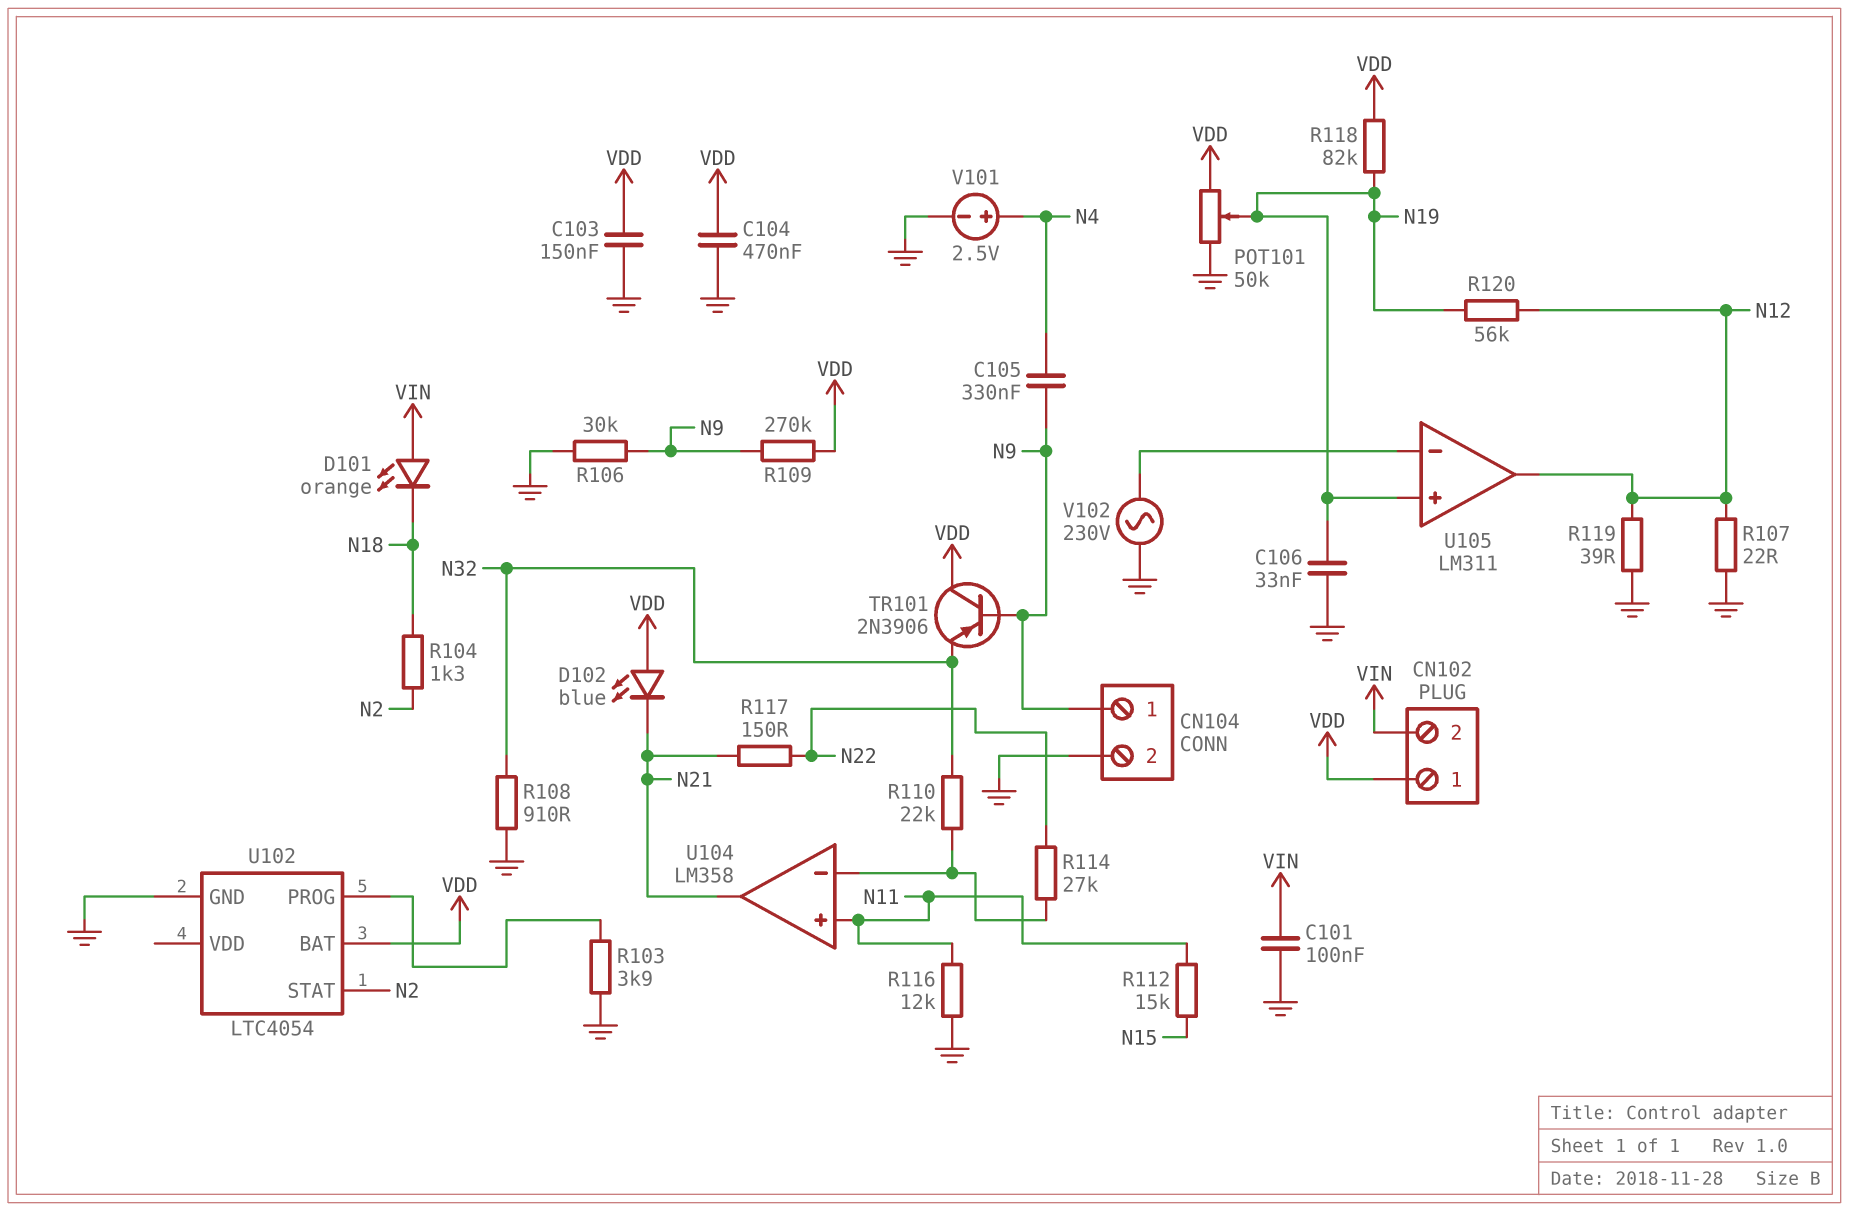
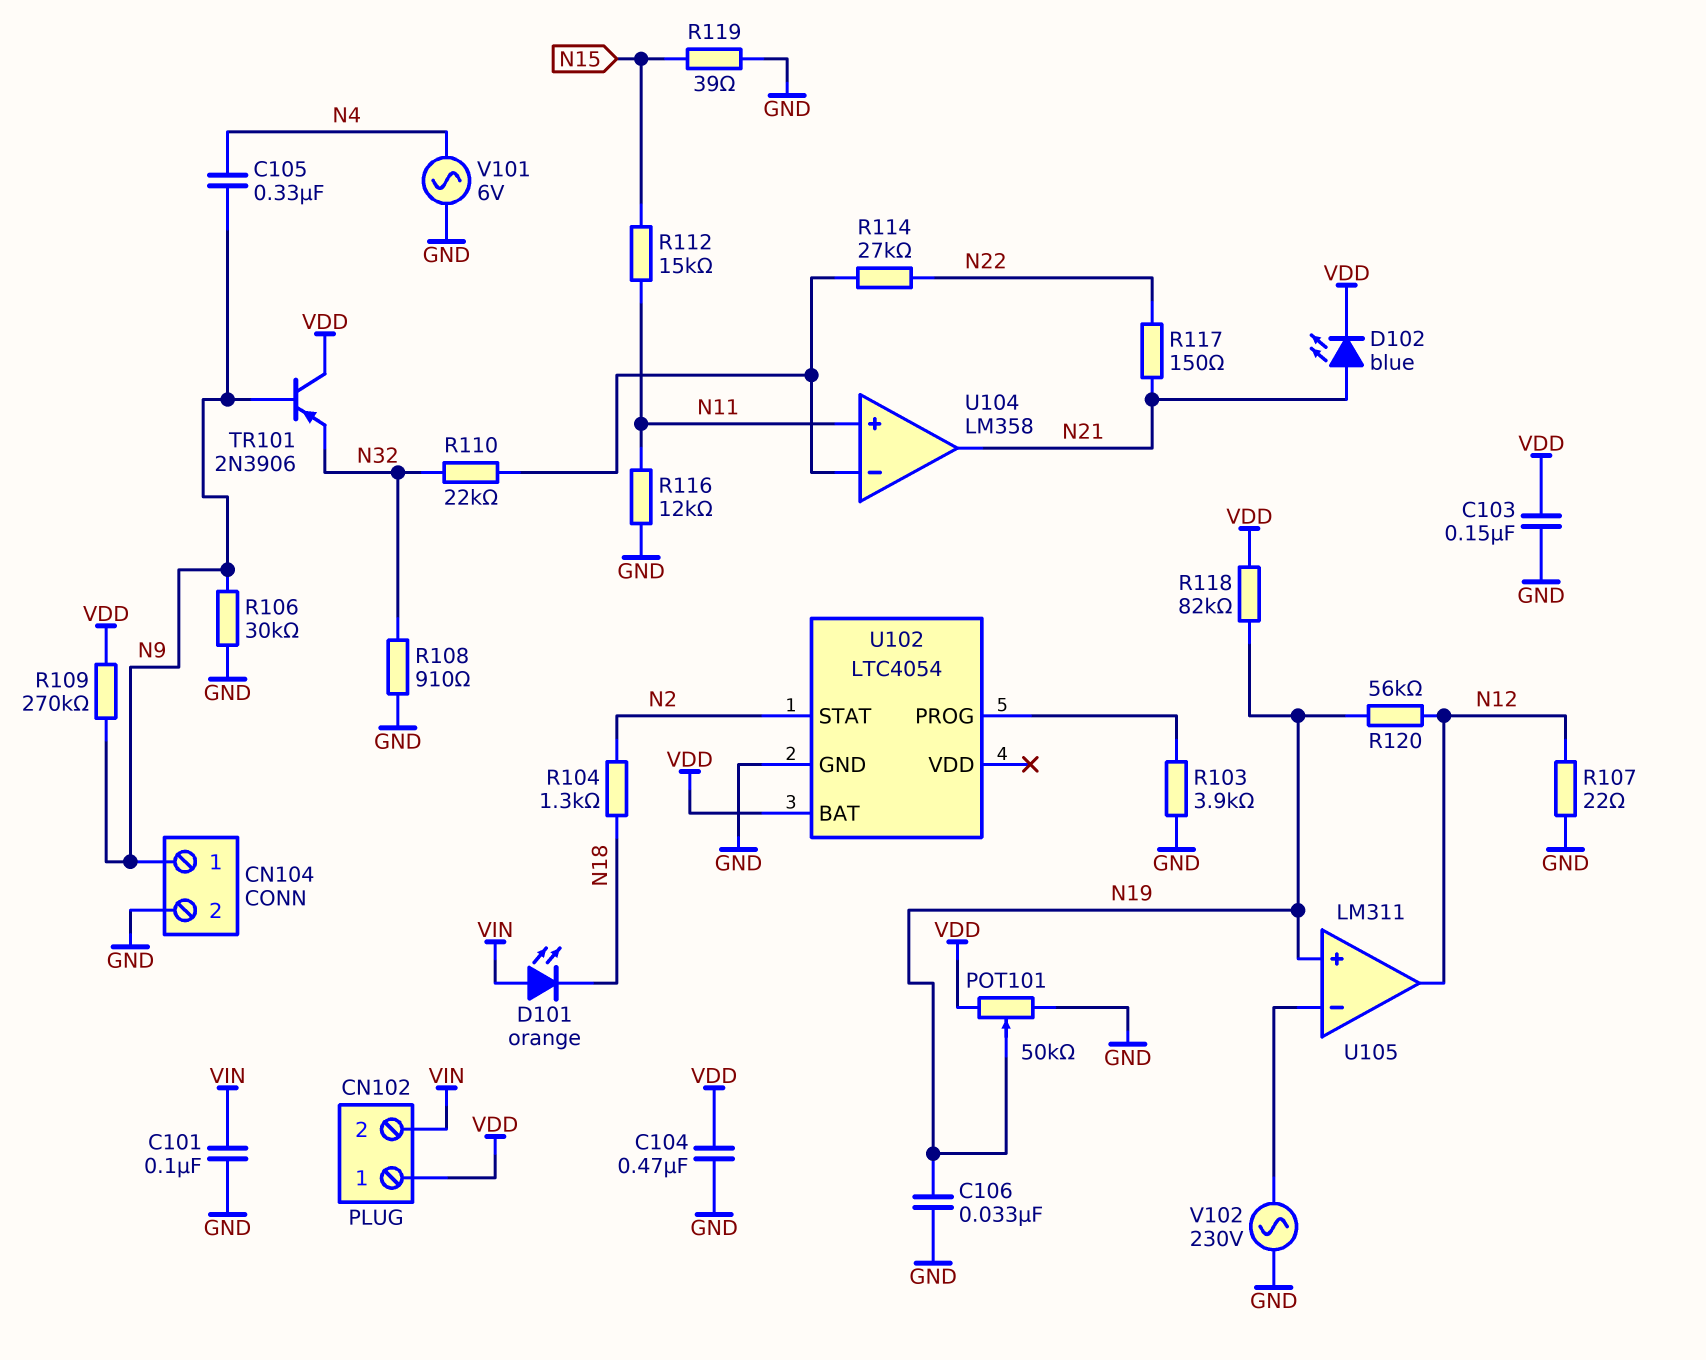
D102: LED blue (A VDD, K N21) -> LED blue (A N21, K VDD)
R119: 39 (GND, N12) -> 39 (GND, N15)
V101: 2.5V (plus N4, minus GND) -> AC 6V (GND, N4)

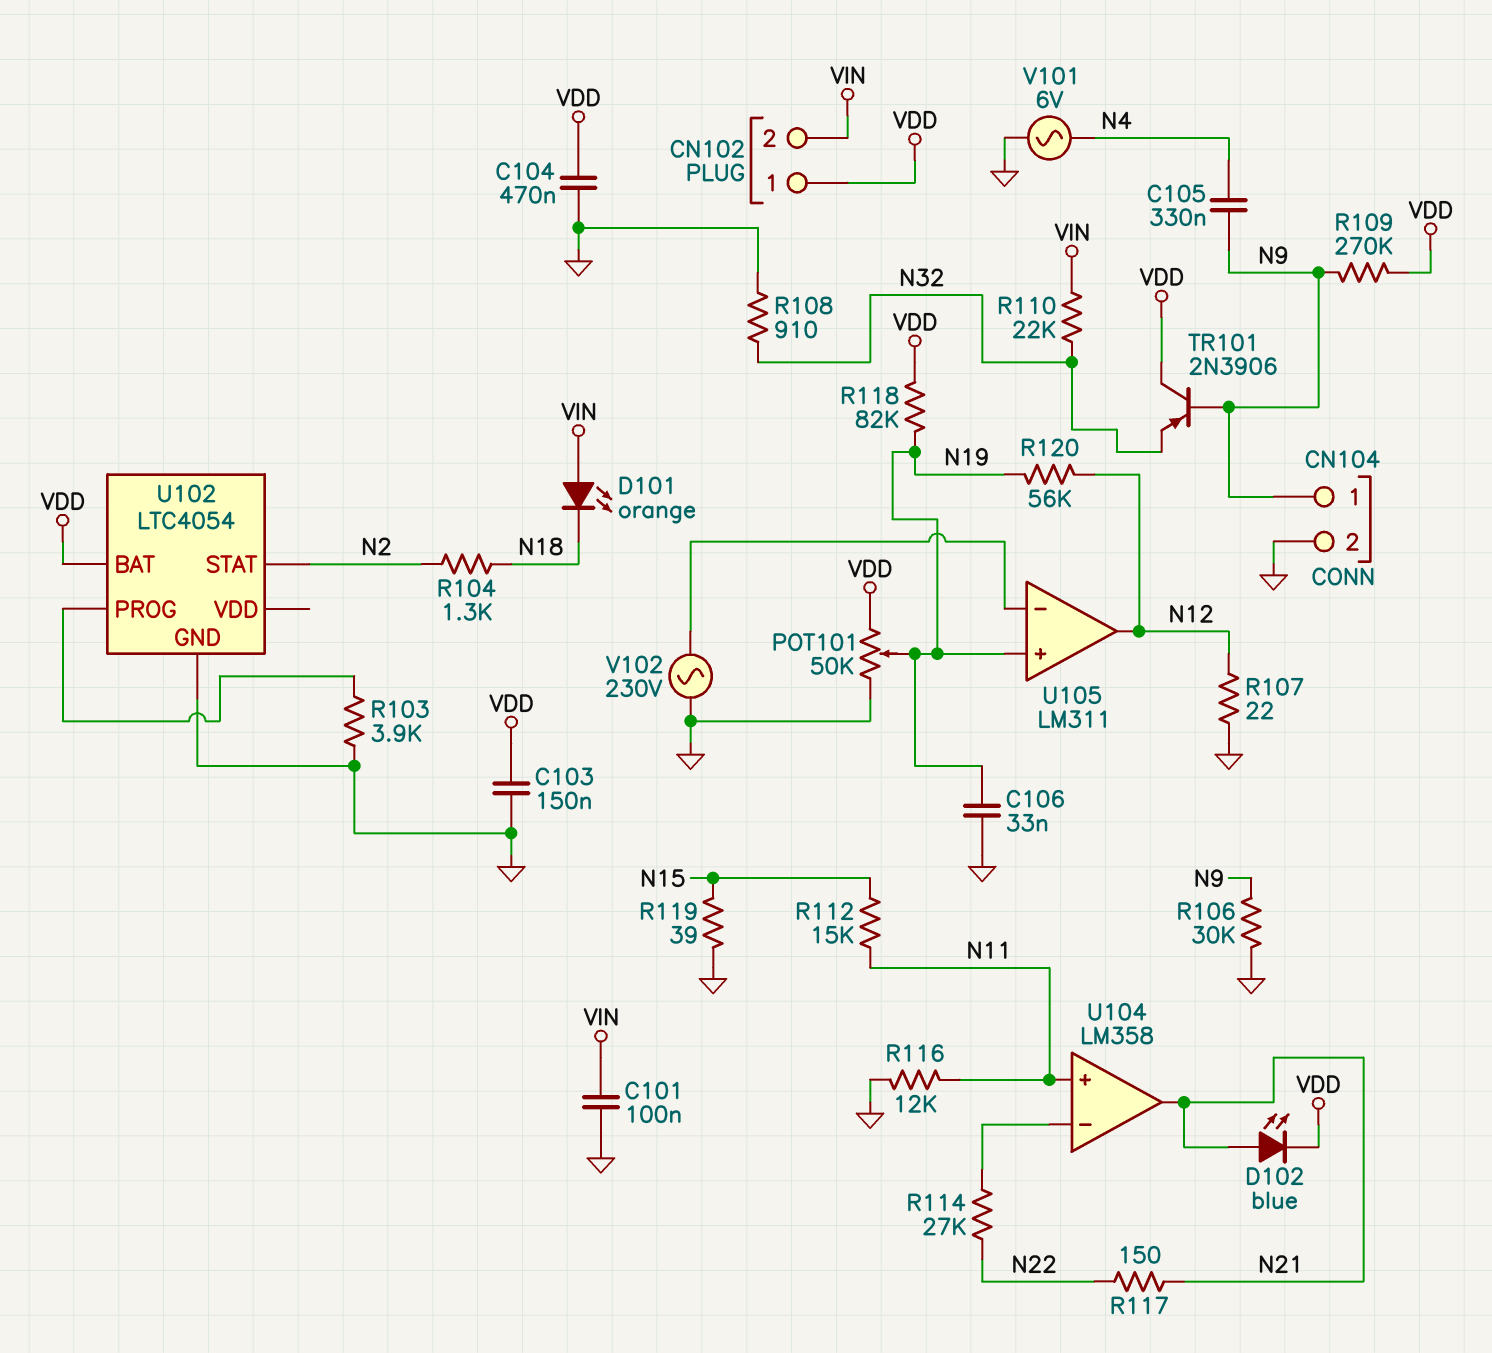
R110: 22k (N32, U104/in-) -> 22k (N32, VIN)

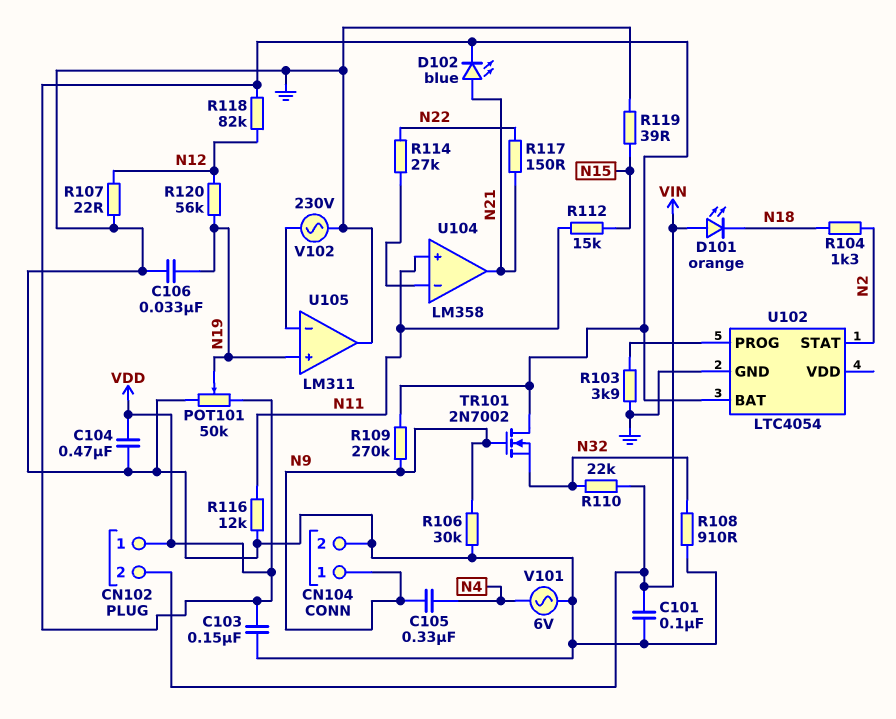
R118: 82k (N19, VDD) -> 82k (N12, VDD)
TR101: PNP 2N3906 (B N9, C VDD, E N32) -> NMOS 2N7002 (G N9, D VDD, S N32)
U105 pin out: N12 -> GND

